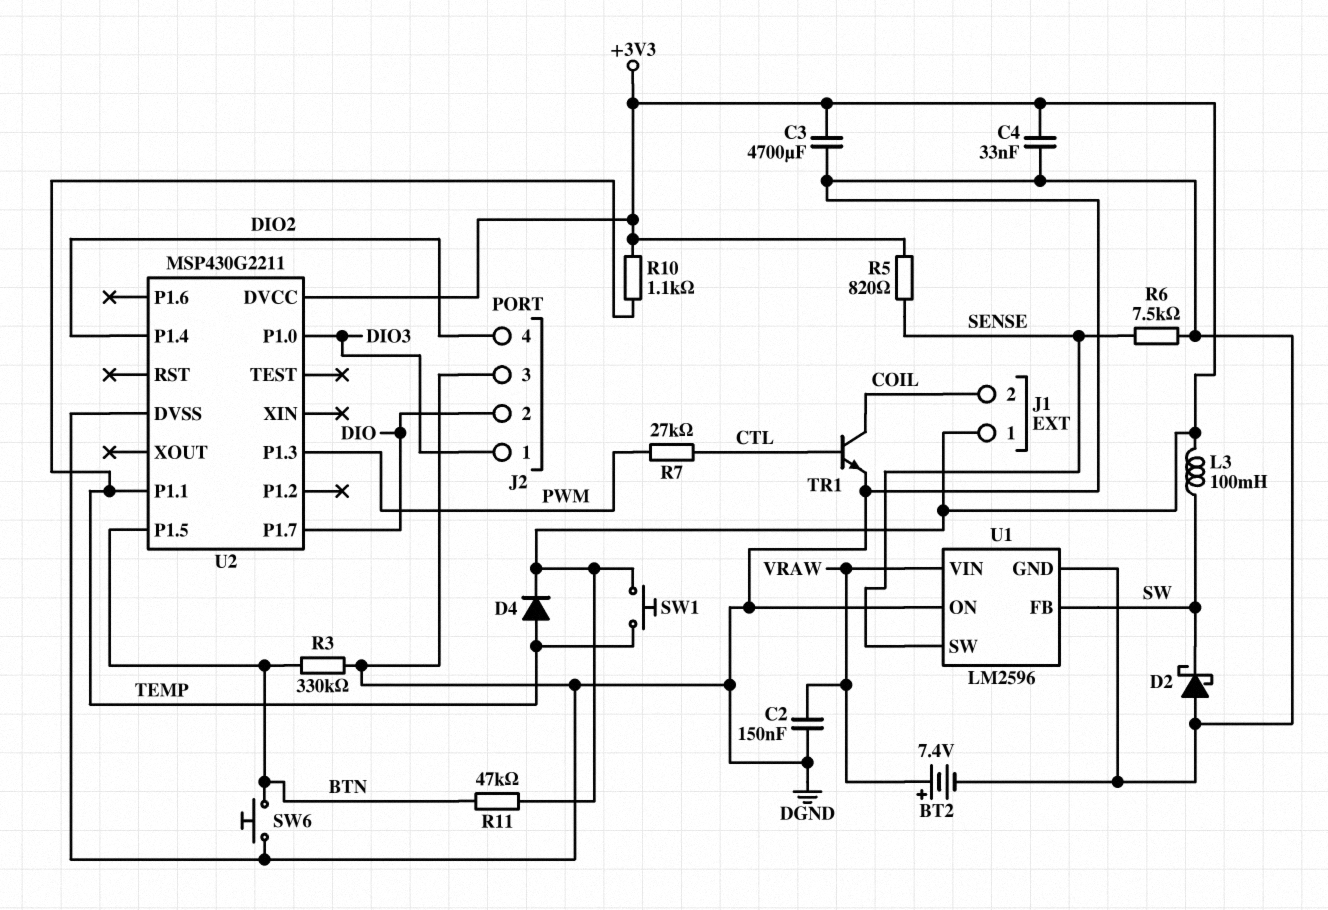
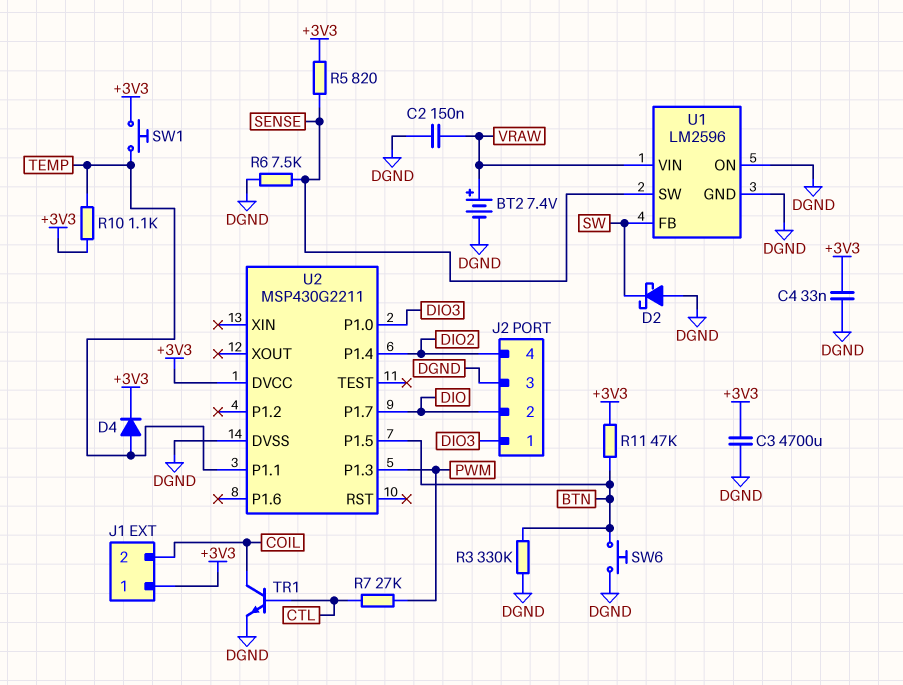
L3: 100mH (+3V3, SW) -> none

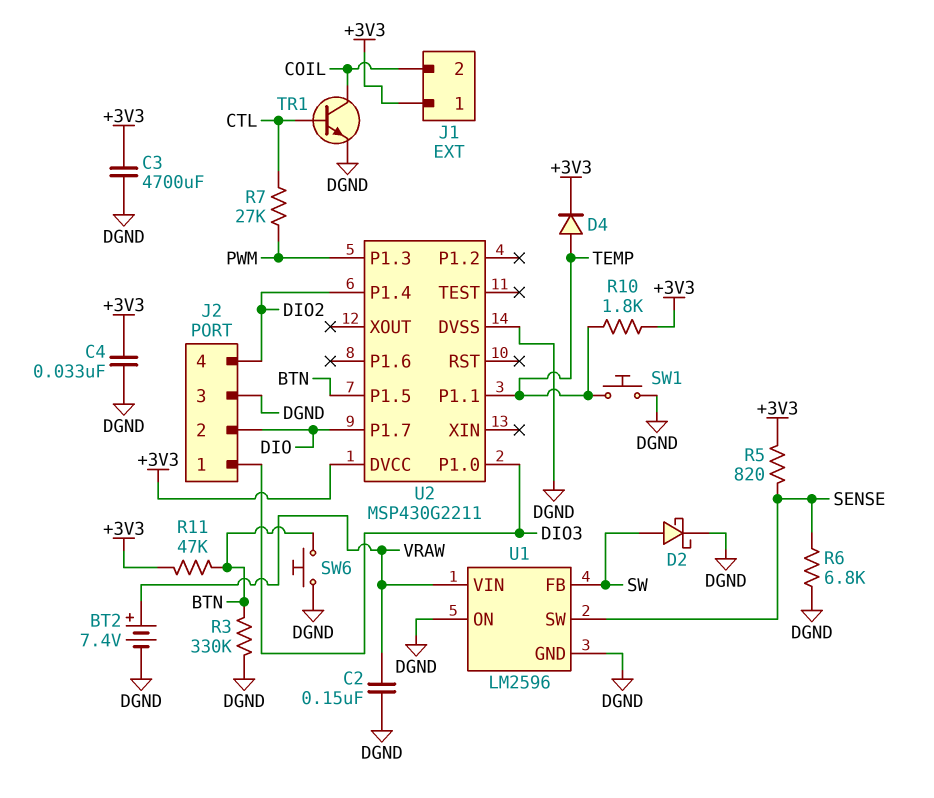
D2: schottky (A DGND, K SW) -> schottky (A SW, K DGND)
R6: 7.5k (DGND, SENSE) -> 6.8k (DGND, SENSE)
R10: 1.1k (+3V3, TEMP) -> 1.8k (+3V3, TEMP)
SW1: button (+3V3, TEMP) -> button (DGND, TEMP)

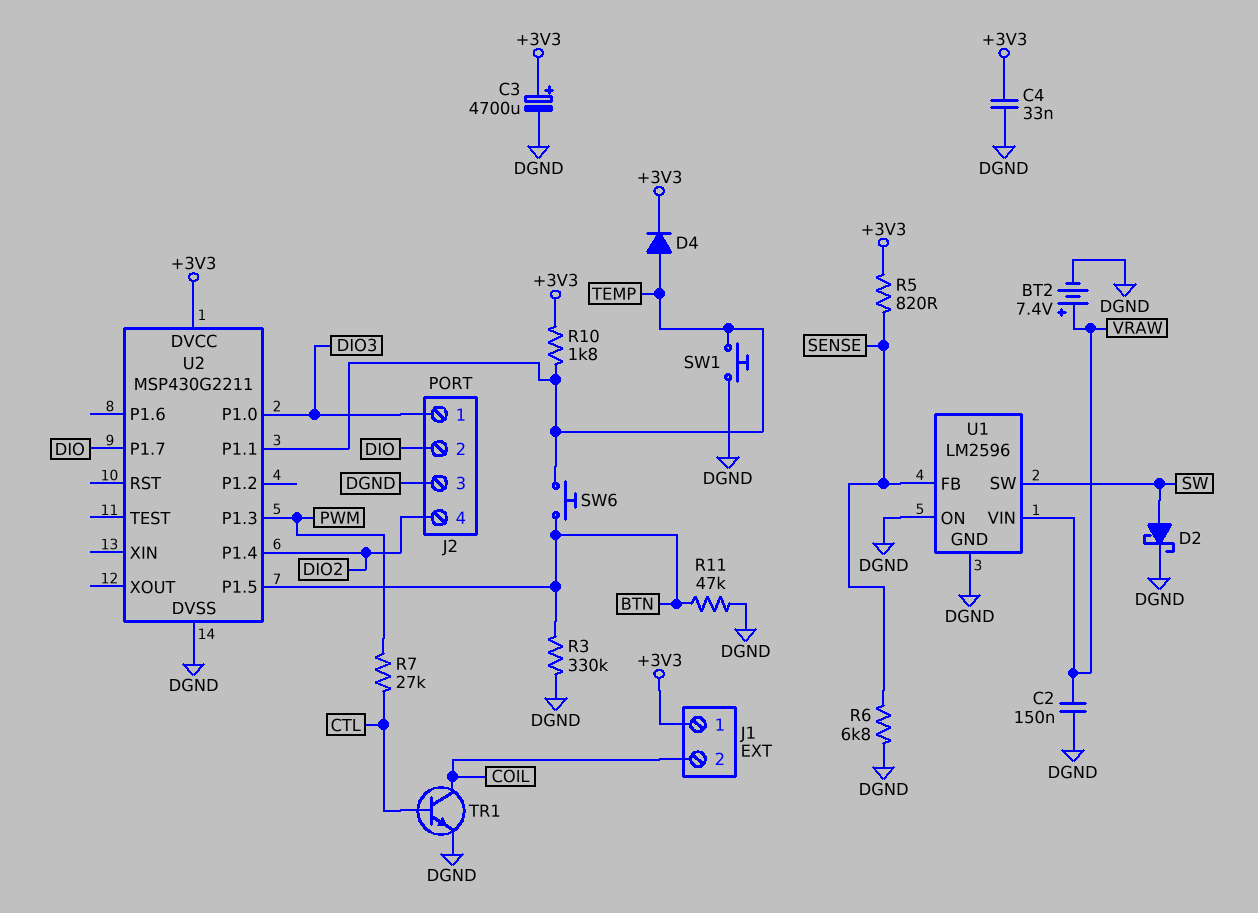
C3: 4700uF (+3V3, DGND) -> 4700uF (plus +3V3, minus DGND)
R11: 47k (+3V3, BTN) -> 47k (BTN, DGND)
SW6: button (BTN, DGND) -> button (BTN, TEMP)
U1 pin FB: SW -> SENSE
U1 pin SW: SENSE -> SW

